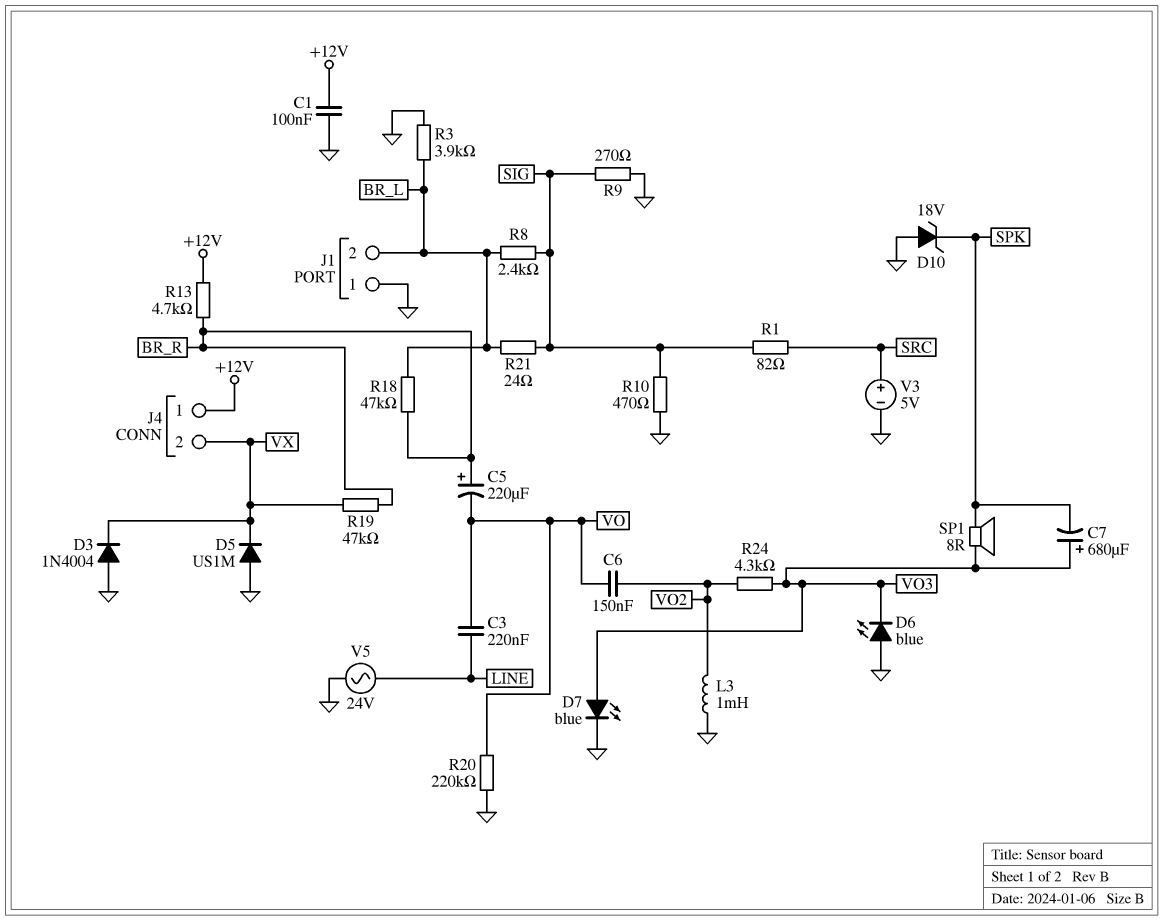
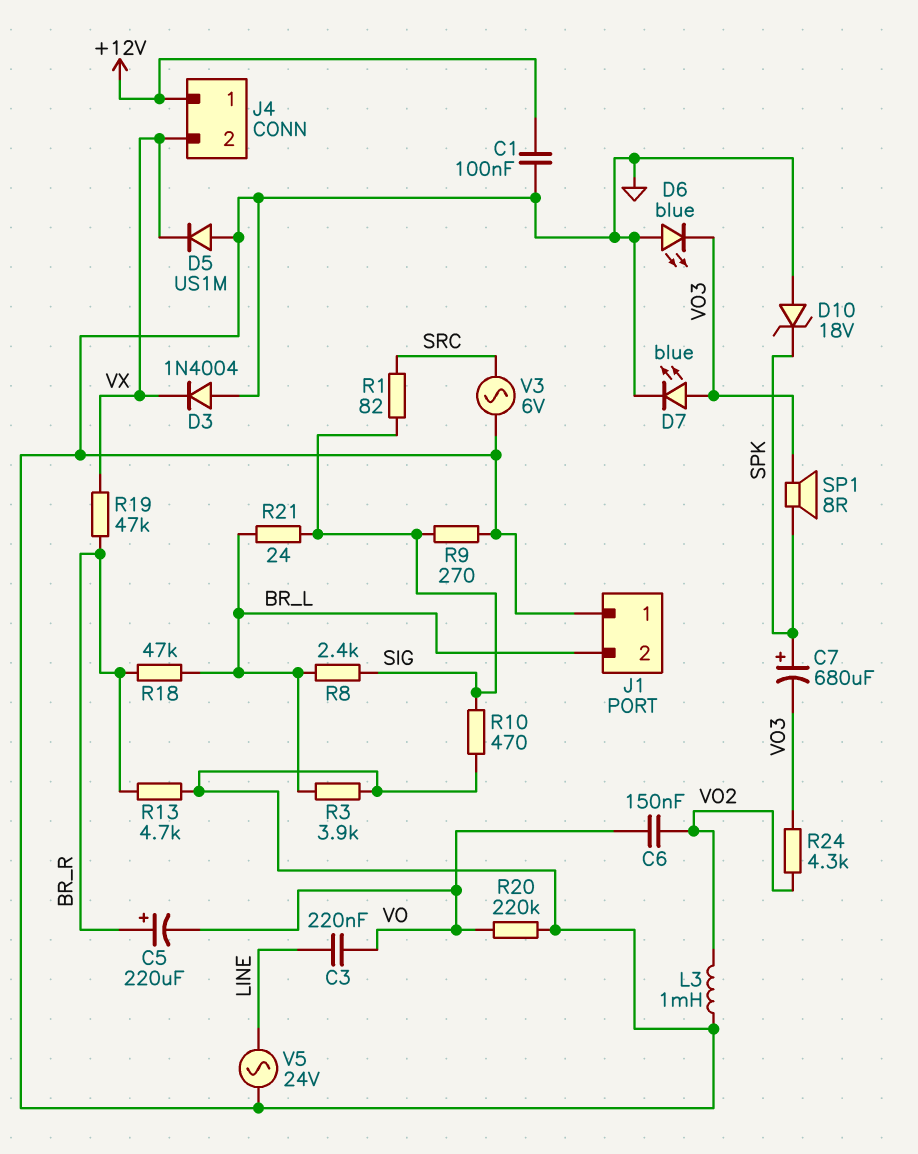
C7: 680uF (plus VO3, minus SPK) -> 680uF (plus SPK, minus VO3)
R13: 4.7k (+12V, BR_R) -> 4.7k (BR_R, GND)
V3: 5V (plus SRC, minus GND) -> AC 6V (GND, SRC)

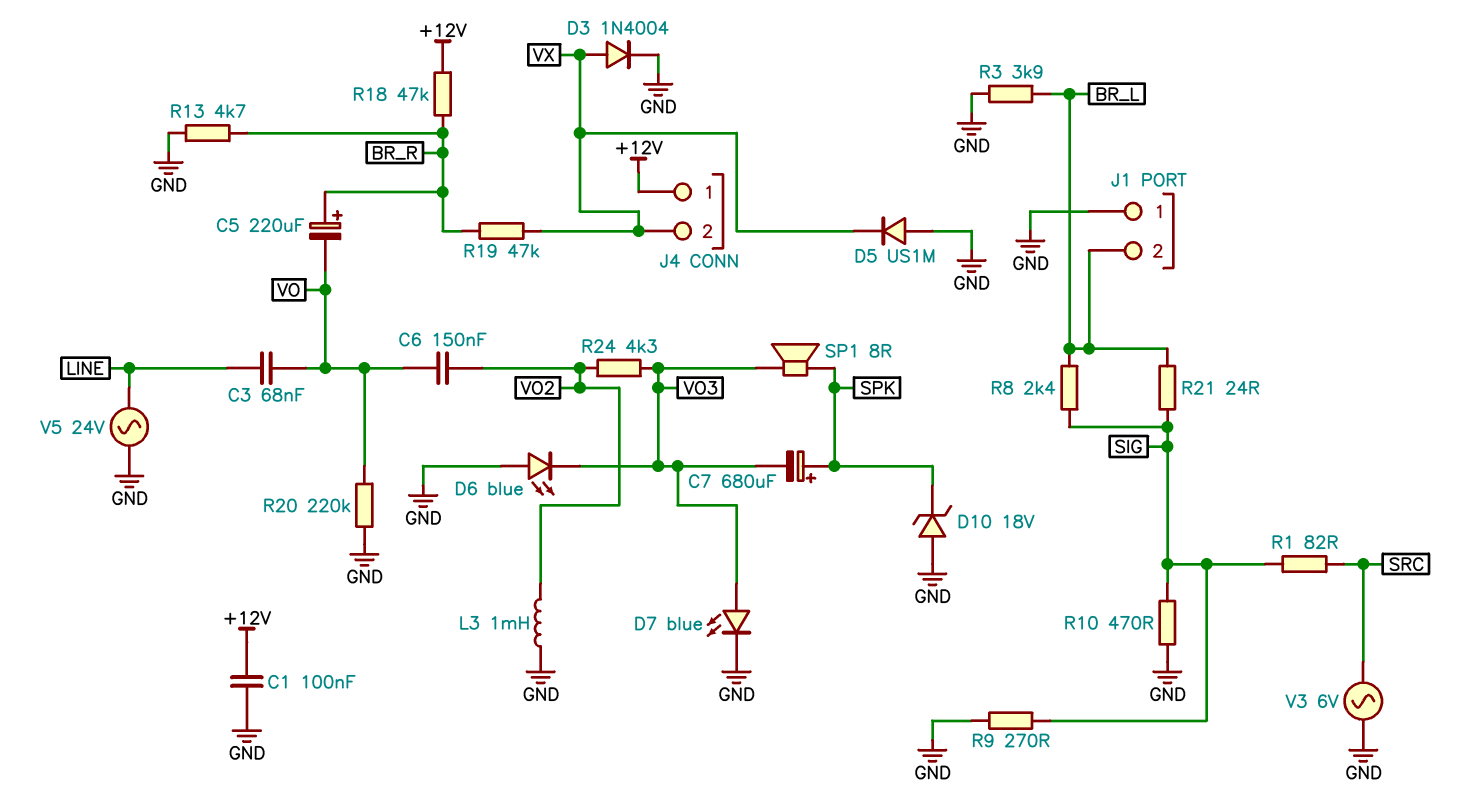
C3: 220nF (LINE, VO) -> 68nF (LINE, VO)
D3: diode 1N4004 (A GND, K VX) -> diode 1N4004 (A VX, K GND)
R18: 47k (BR_L, BR_R) -> 47k (+12V, BR_R)

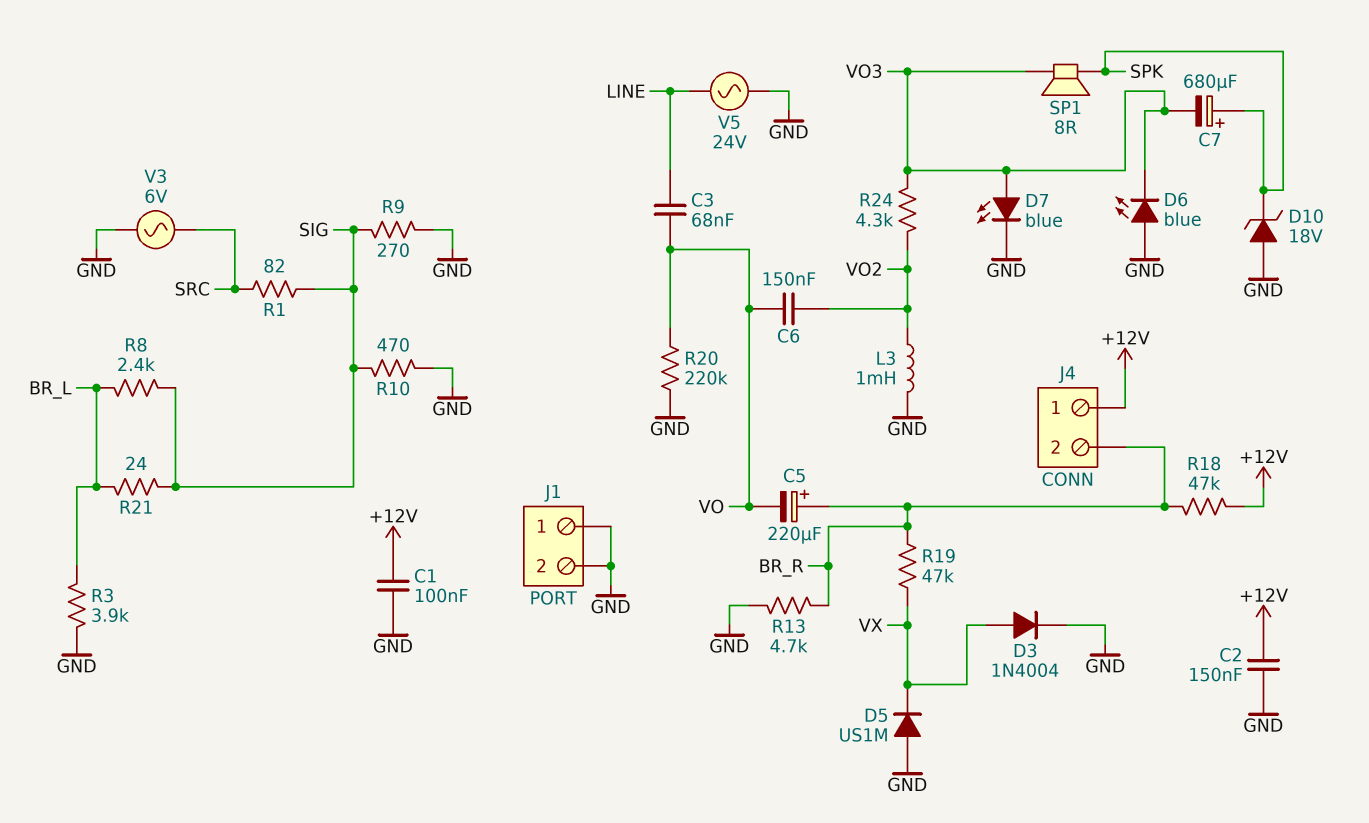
C2: none -> 150nF (+12V, GND)
J1 pin 2: BR_L -> GND
J4 pin 2: VX -> BR_R

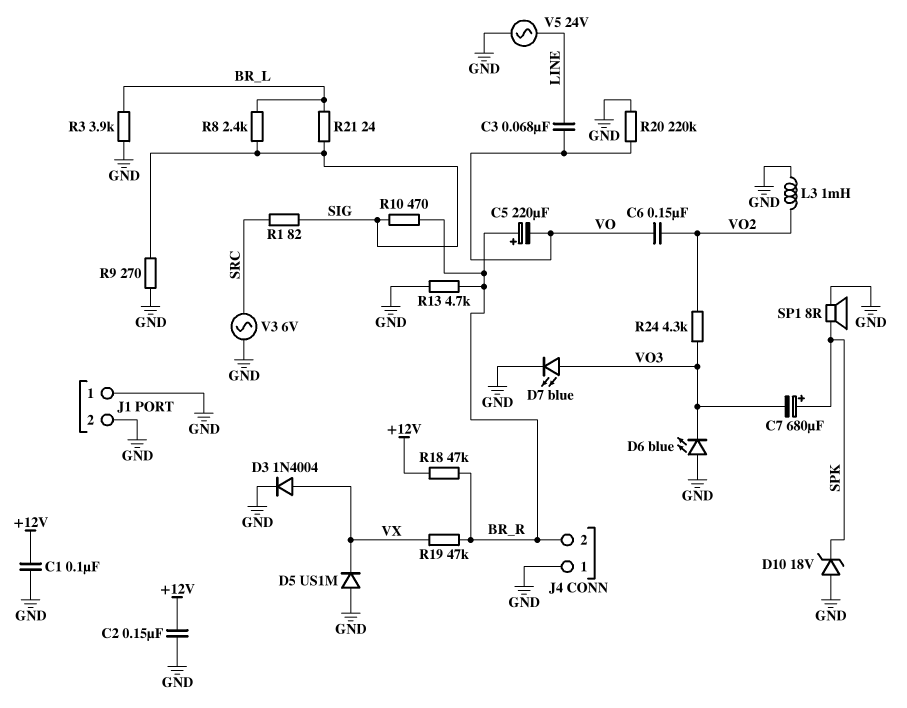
J4 pin 1: +12V -> GND
R10: 470 (GND, SIG) -> 470 (BR_R, SIG)
SP1: speaker 8R (SPK, VO3) -> speaker 8R (GND, SPK)

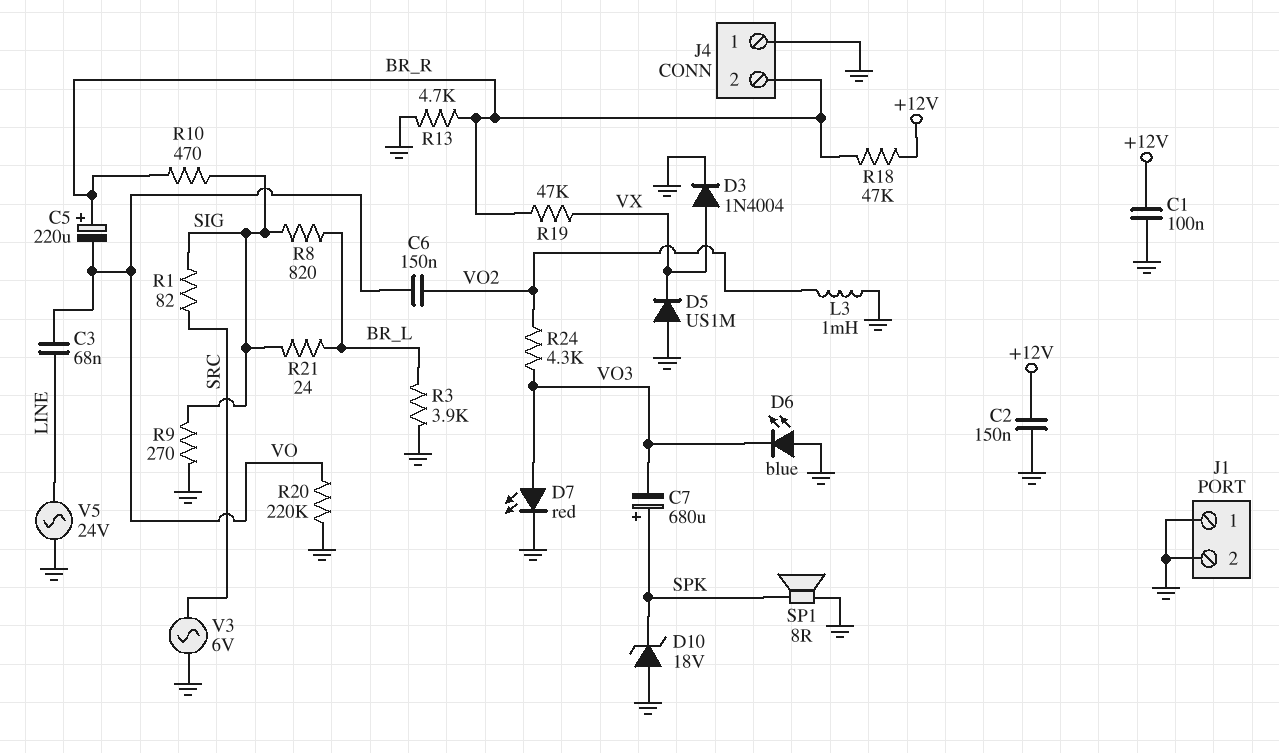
D7: LED blue (A VO3, K GND) -> LED red (A VO3, K GND)
R8: 2.4k (BR_L, SIG) -> 820 (BR_L, SIG)

